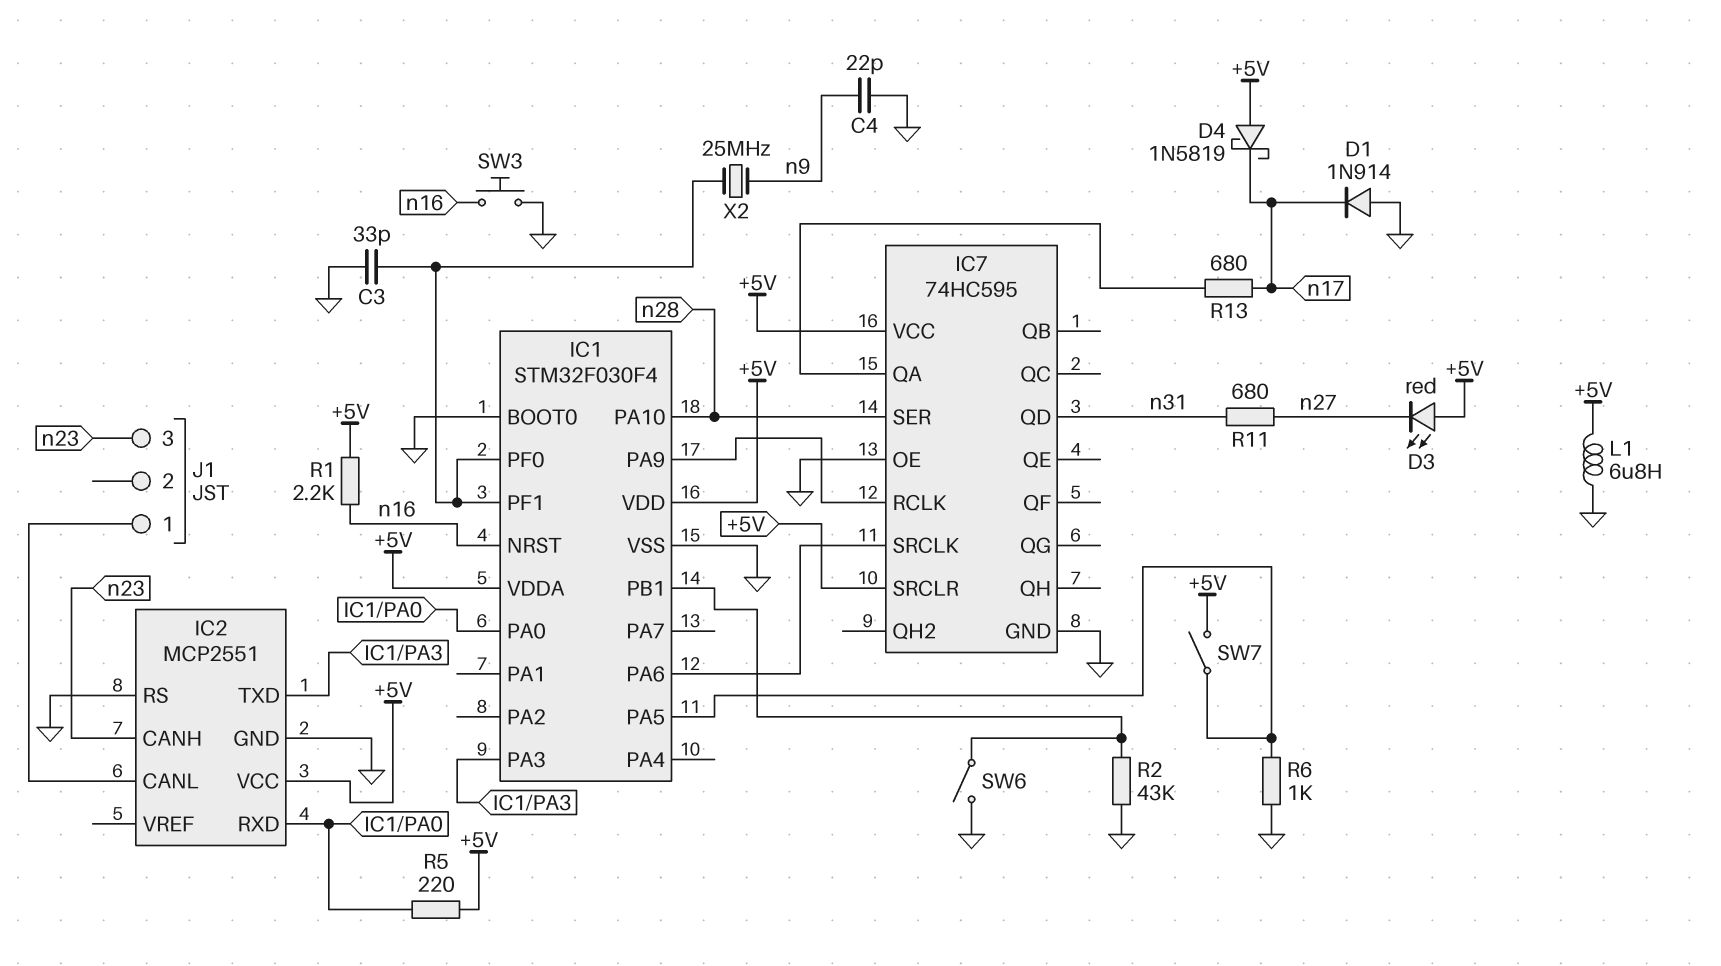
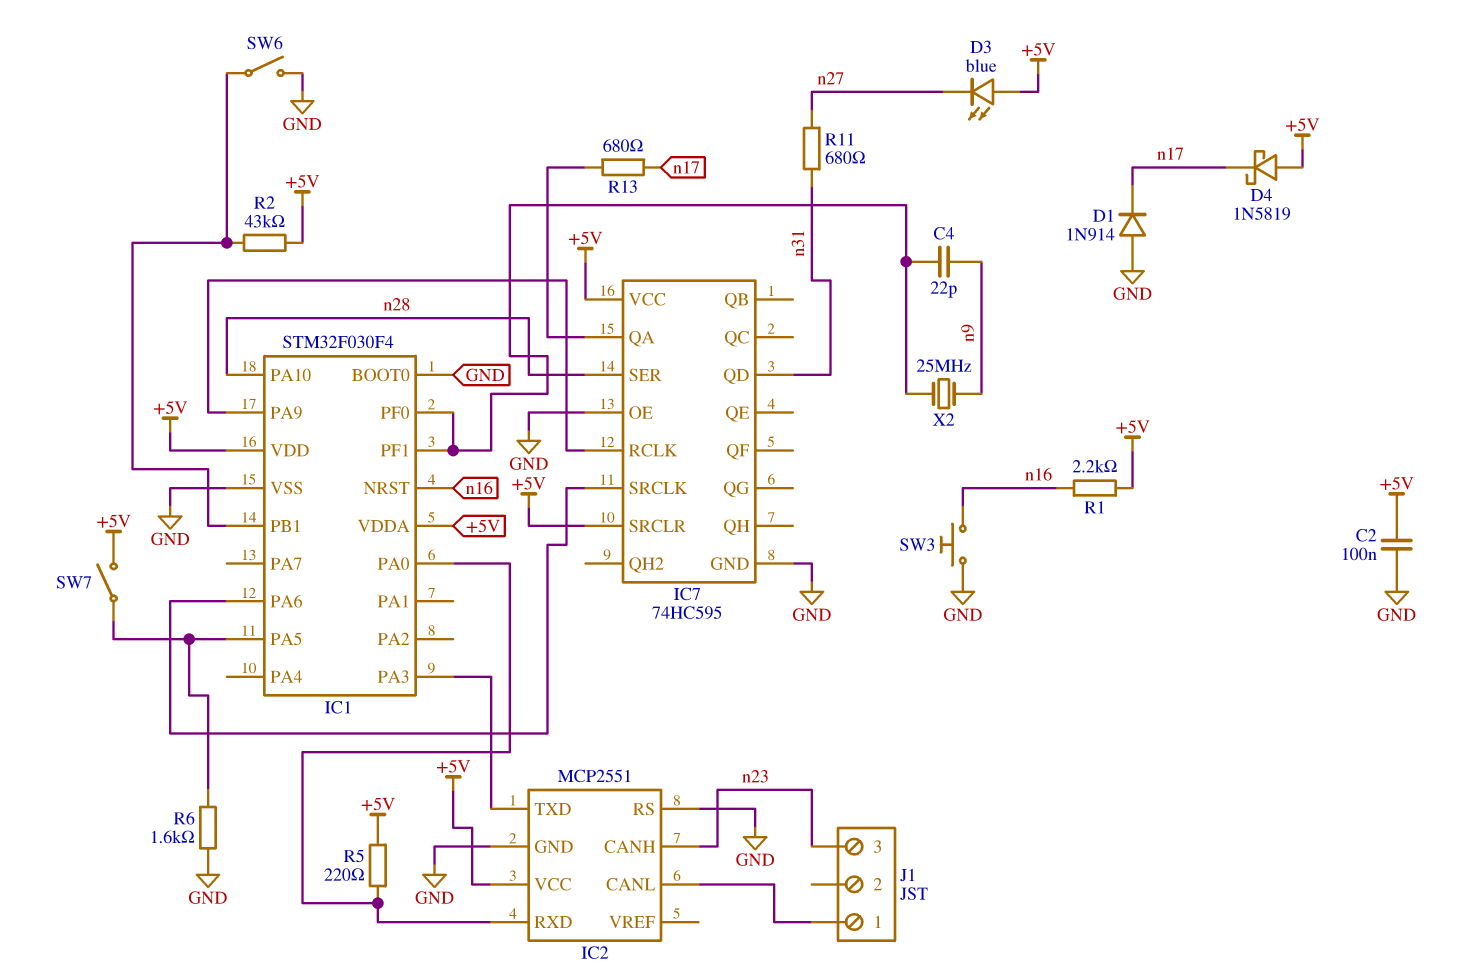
C2: none -> 100nF (+5V, GND)
C3: 33pF (GND, IC1/PF0) -> none
C4: 22pF (GND, n9) -> 22pF (IC1/PF0, n9)
D3: LED red (A +5V, K n27) -> LED blue (A +5V, K n27)
L1: 6.8uH (+5V, GND) -> none
R2: 43k (GND, IC1/PB1) -> 43k (+5V, IC1/PB1)
R6: 1k (GND, IC1/PA5) -> 1.6k (GND, IC1/PA5)

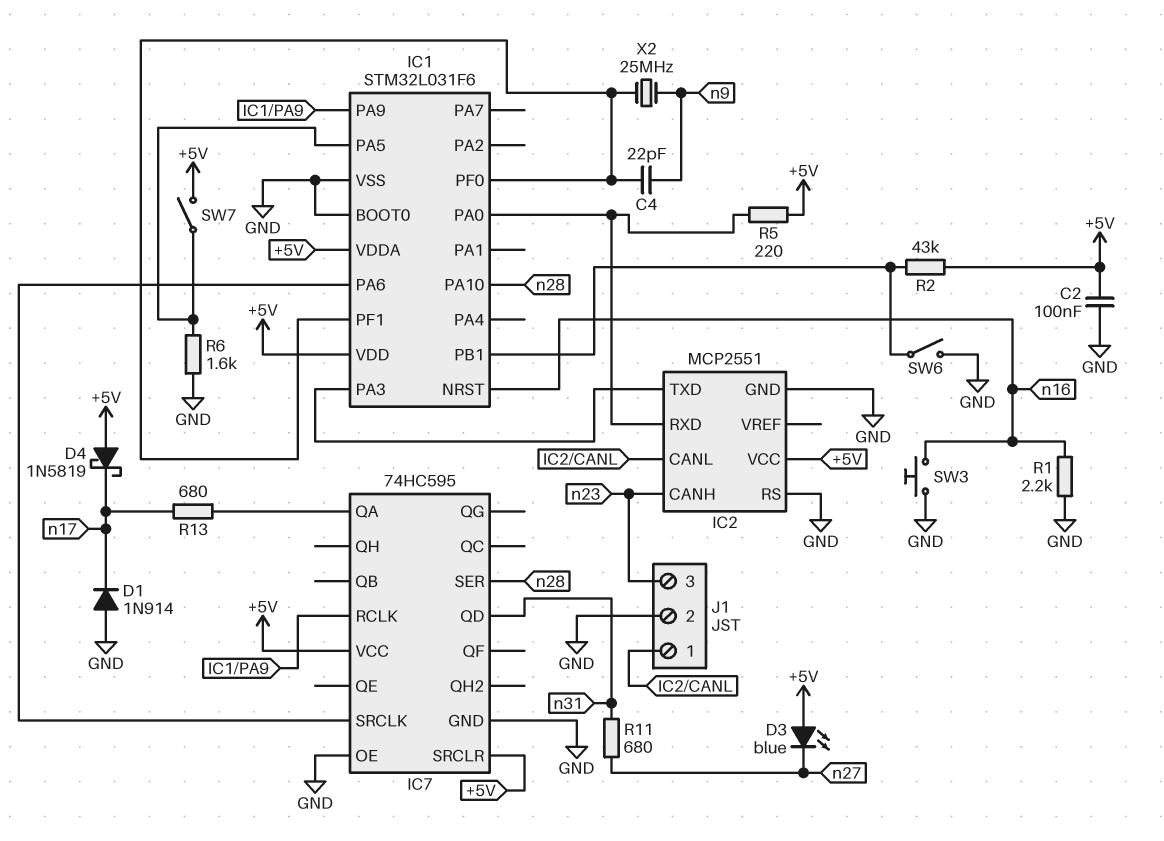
IC1: STM32F030F4 -> STM32L031F6
J1 pin 2: none -> GND
R1: 2.2k (+5V, n16) -> 2.2k (GND, n16)

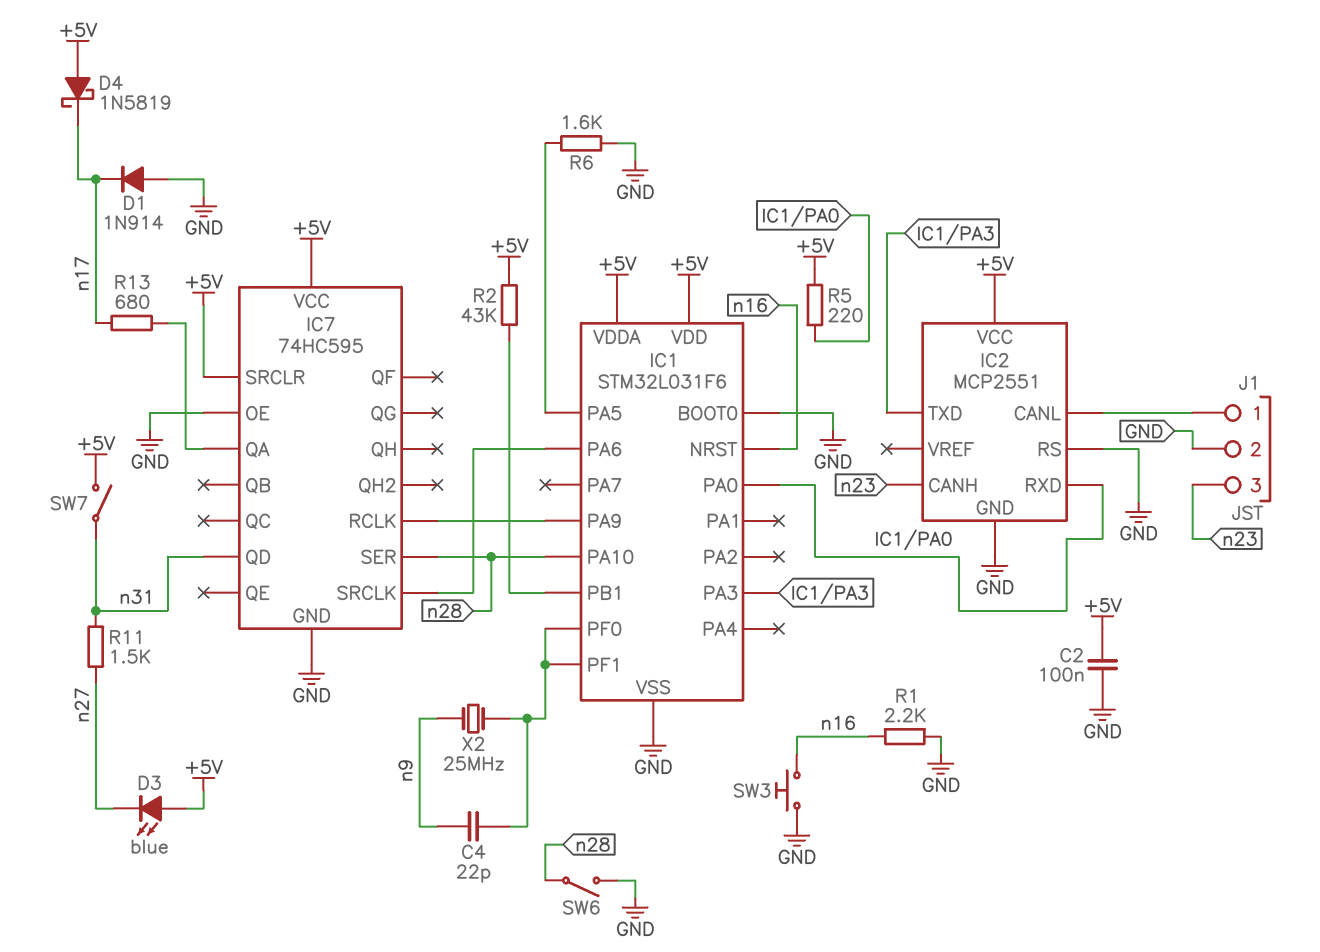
R11: 680 (n27, n31) -> 1.5k (n27, n31)
SW6: switch (GND, IC1/PB1) -> switch (GND, n28)
SW7: switch (+5V, IC1/PA5) -> switch (+5V, n31)

